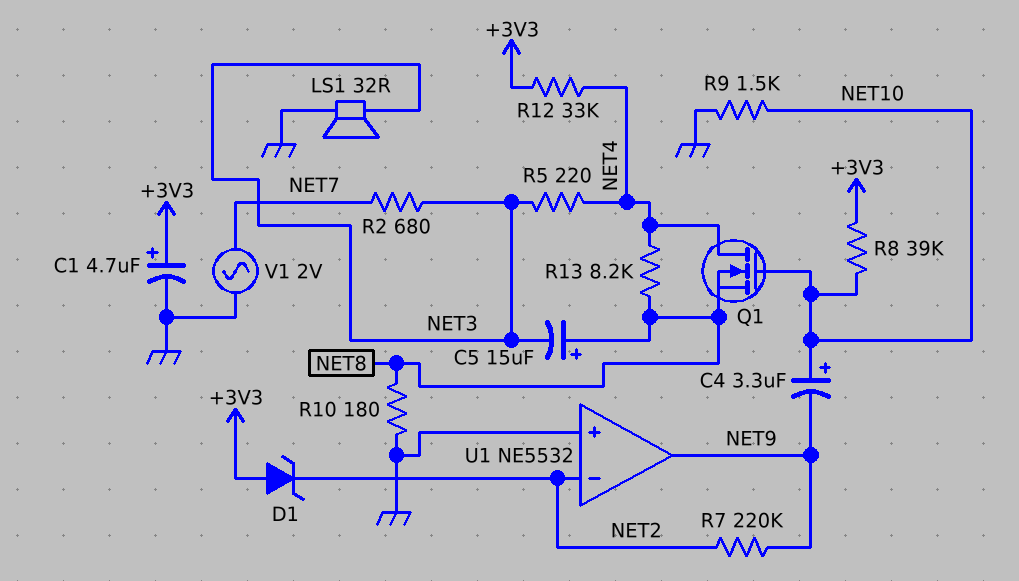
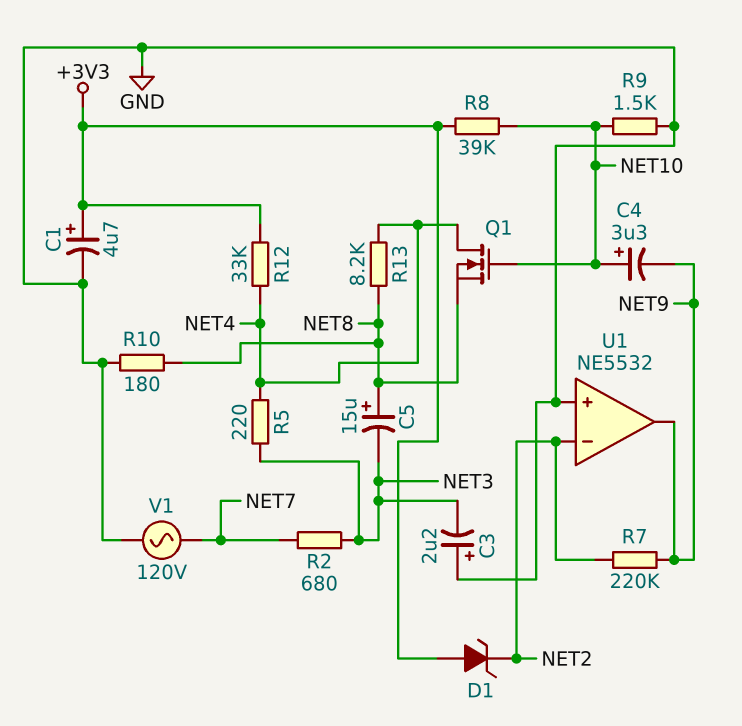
C3: none -> 2.2uF (plus GND, minus NET3)
LS1: speaker 32R (GND, NET3) -> none
V1: AC 2V (GND, NET7) -> AC 120V (GND, NET7)

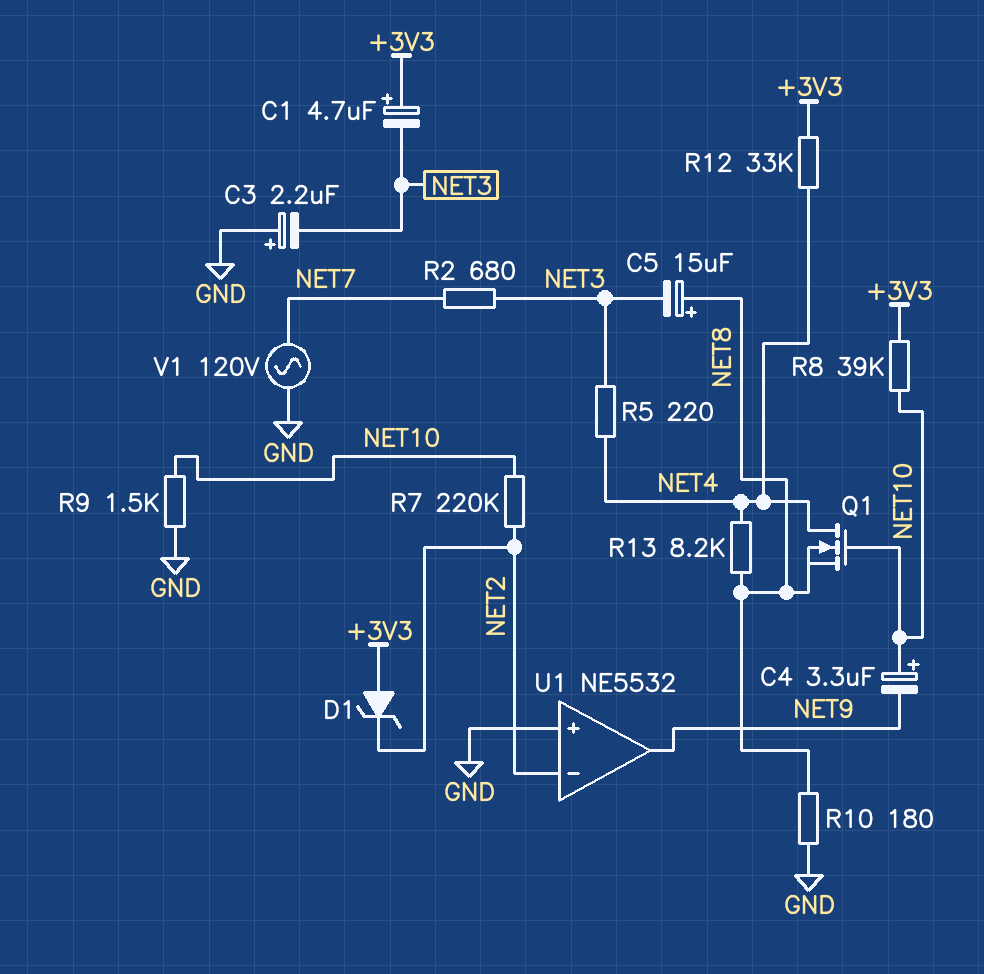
C1: 4.7uF (plus +3V3, minus GND) -> 4.7uF (plus +3V3, minus NET3)
R7: 220k (NET2, NET9) -> 220k (NET2, NET10)

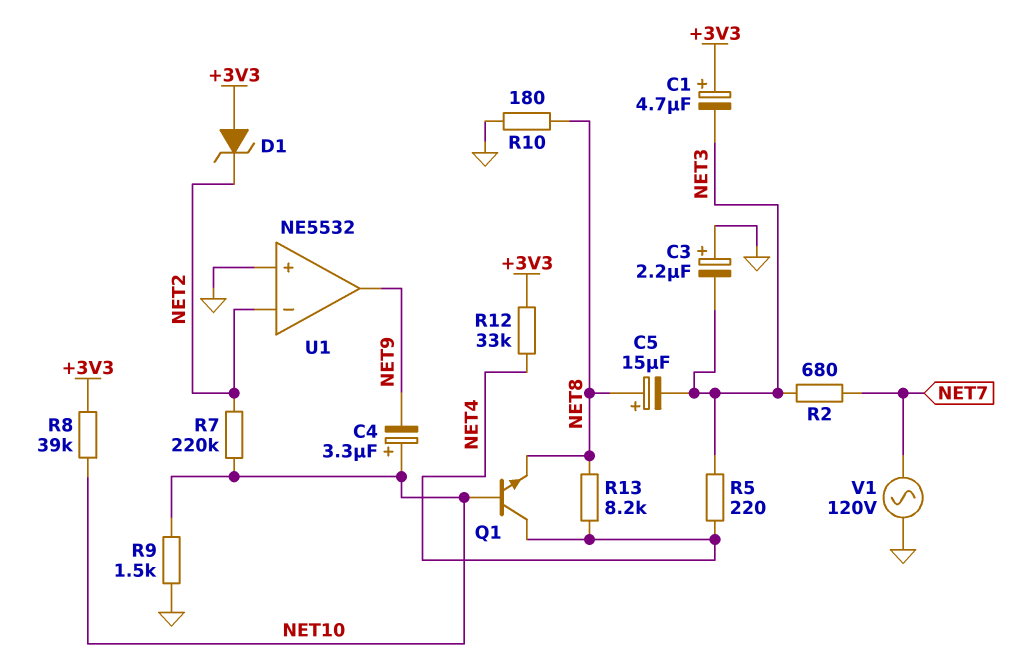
Q1: NMOS (G NET10, D NET4, S NET8) -> NPN (B NET10, C NET4, E NET8)

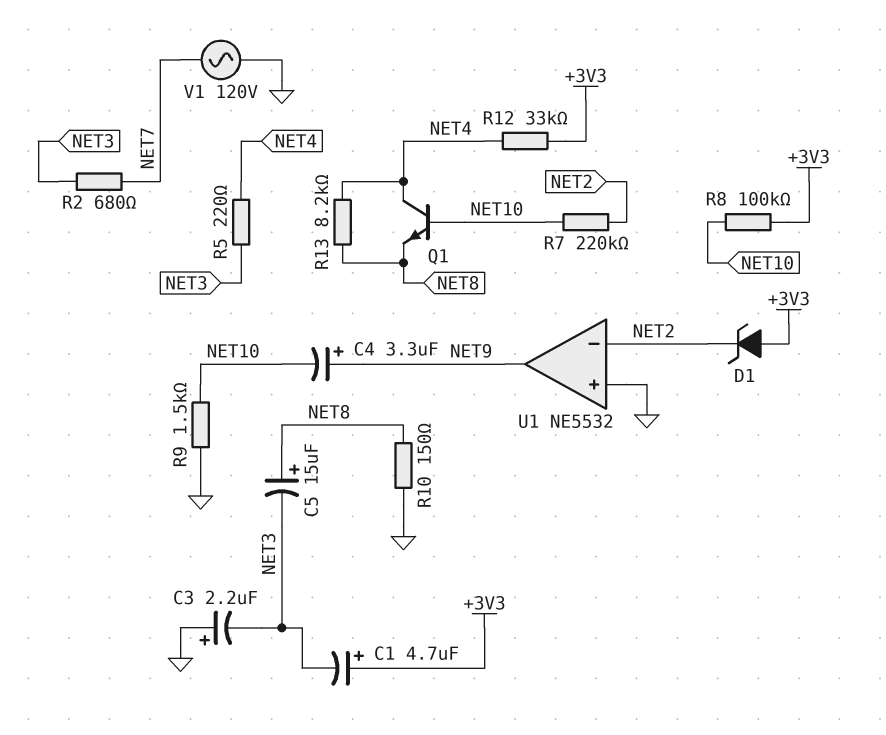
C4: 3.3uF (plus NET10, minus NET9) -> 3.3uF (plus NET9, minus NET10)
R8: 39k (+3V3, NET10) -> 100k (+3V3, NET10)
R10: 180 (GND, NET8) -> 150 (GND, NET8)

